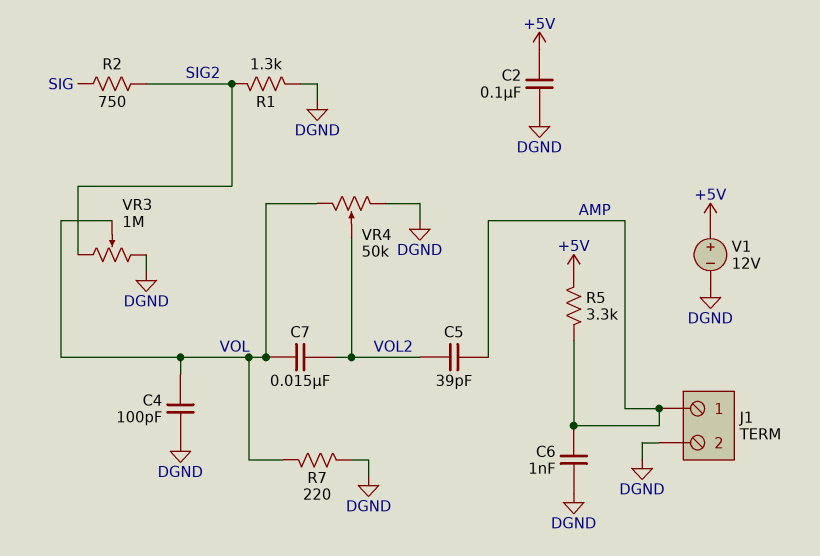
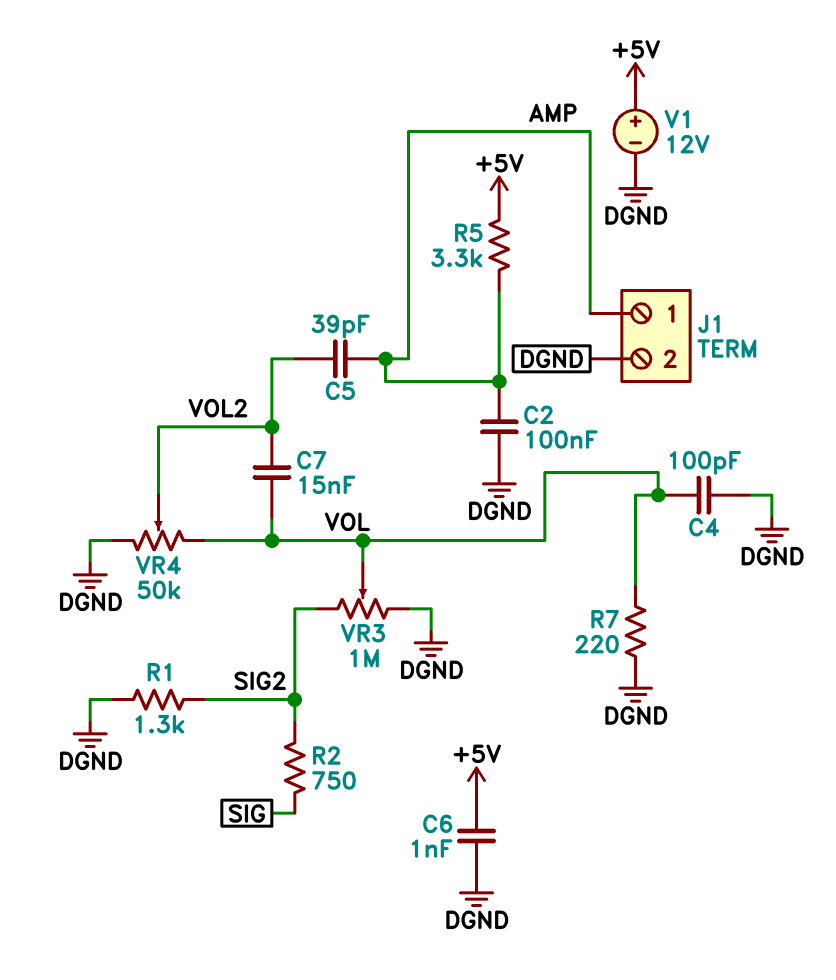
C2: 100nF (+5V, DGND) -> 100nF (AMP, DGND)
C6: 1nF (AMP, DGND) -> 1nF (+5V, DGND)

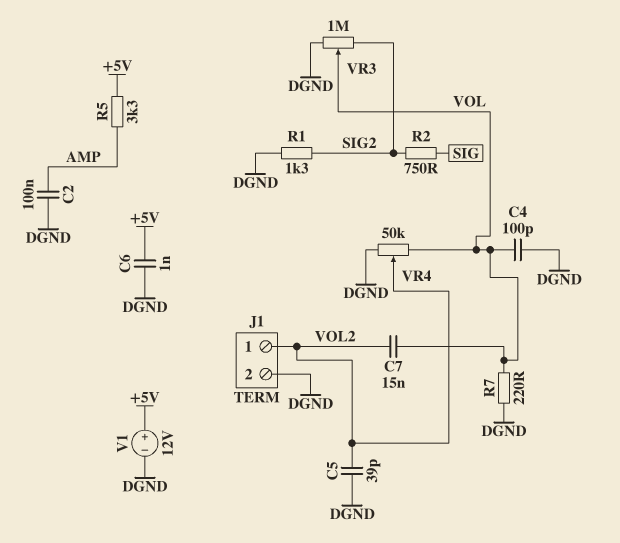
C5: 39pF (AMP, VOL2) -> 39pF (DGND, VOL2)
J1 pin 1: AMP -> VOL2

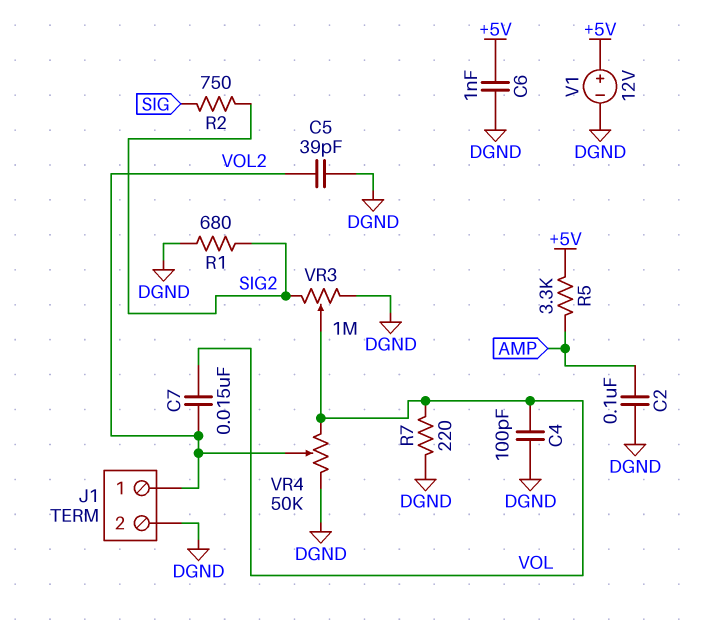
R1: 1.3k (DGND, SIG2) -> 680 (DGND, SIG2)

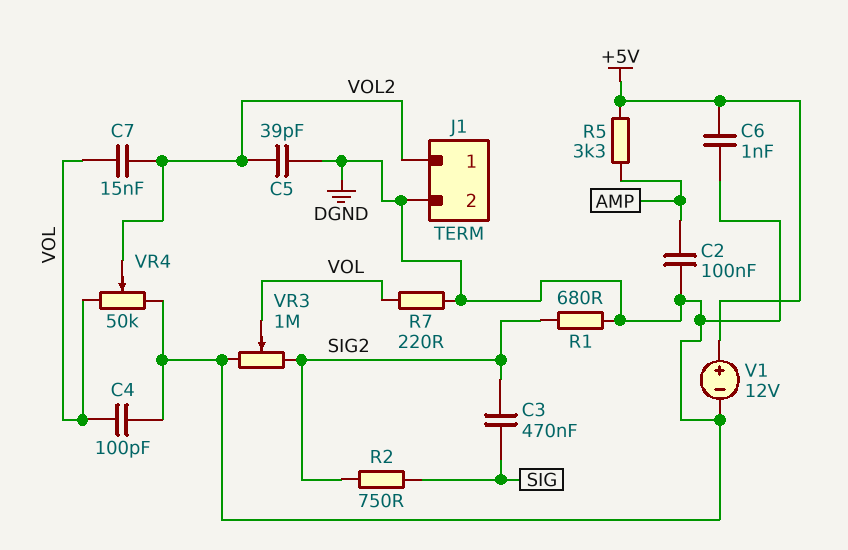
C3: none -> 470nF (SIG, SIG2)

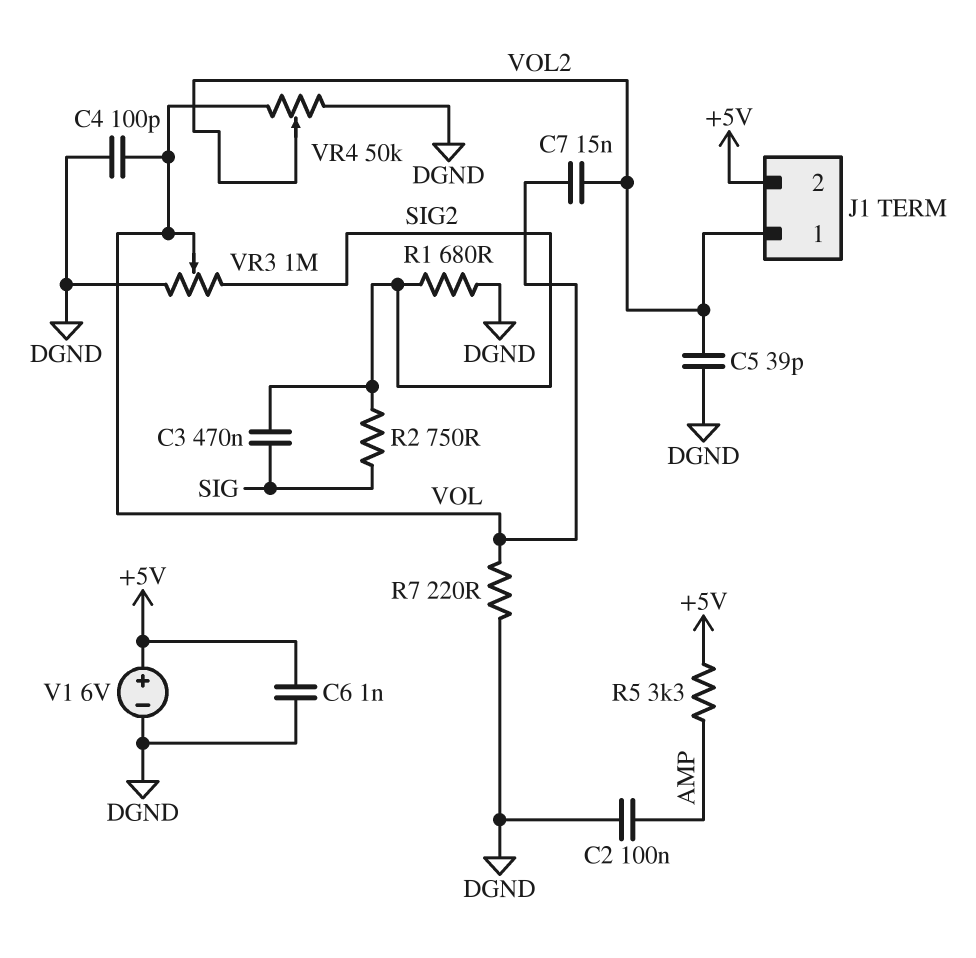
J1 pin 2: DGND -> +5V
V1: 12V (plus +5V, minus DGND) -> 6V (plus +5V, minus DGND)

